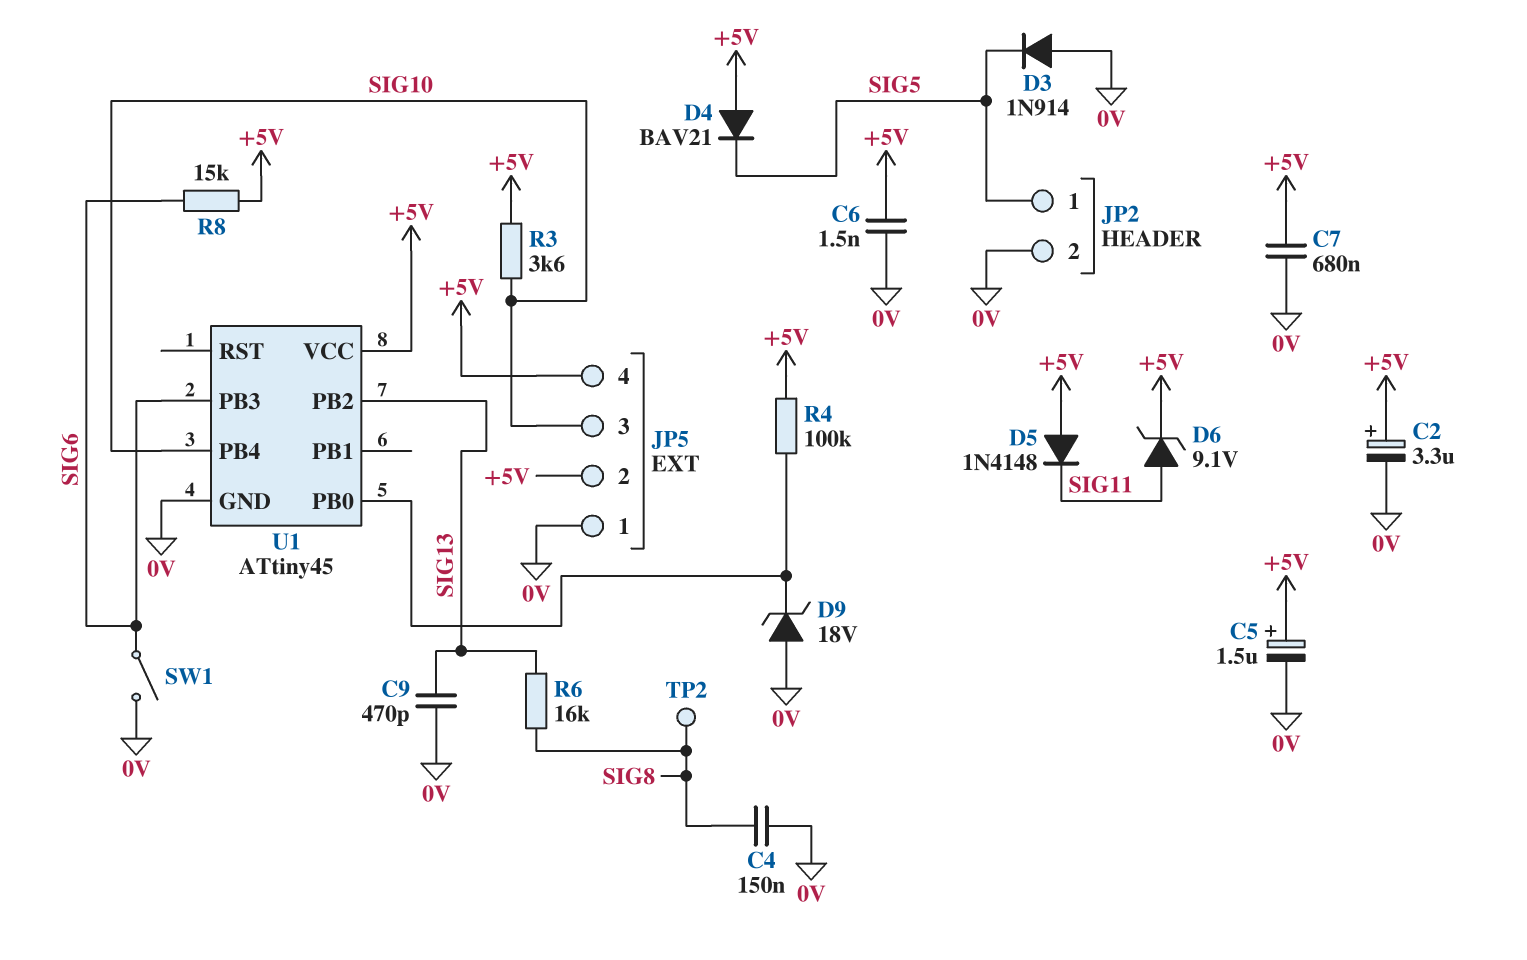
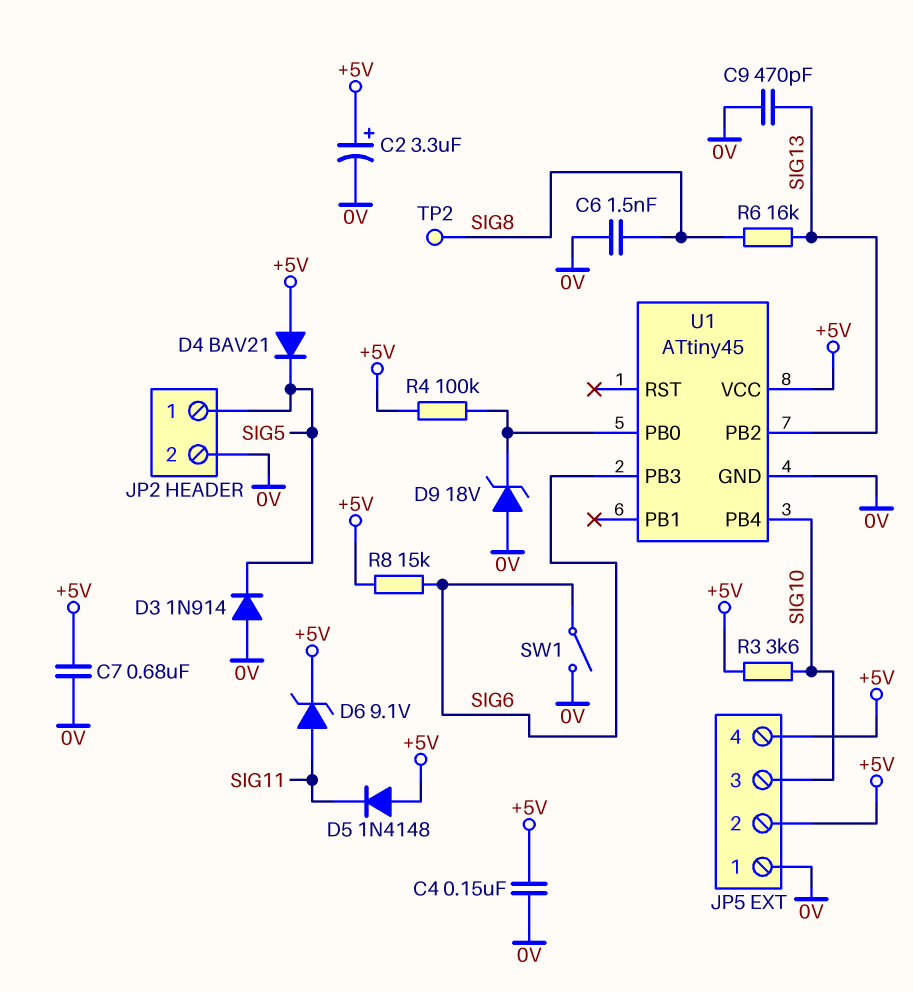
C4: 150nF (0V, SIG8) -> 150nF (+5V, 0V)
C5: 1.5uF (plus +5V, minus 0V) -> none
C6: 1.5nF (+5V, 0V) -> 1.5nF (0V, SIG8)

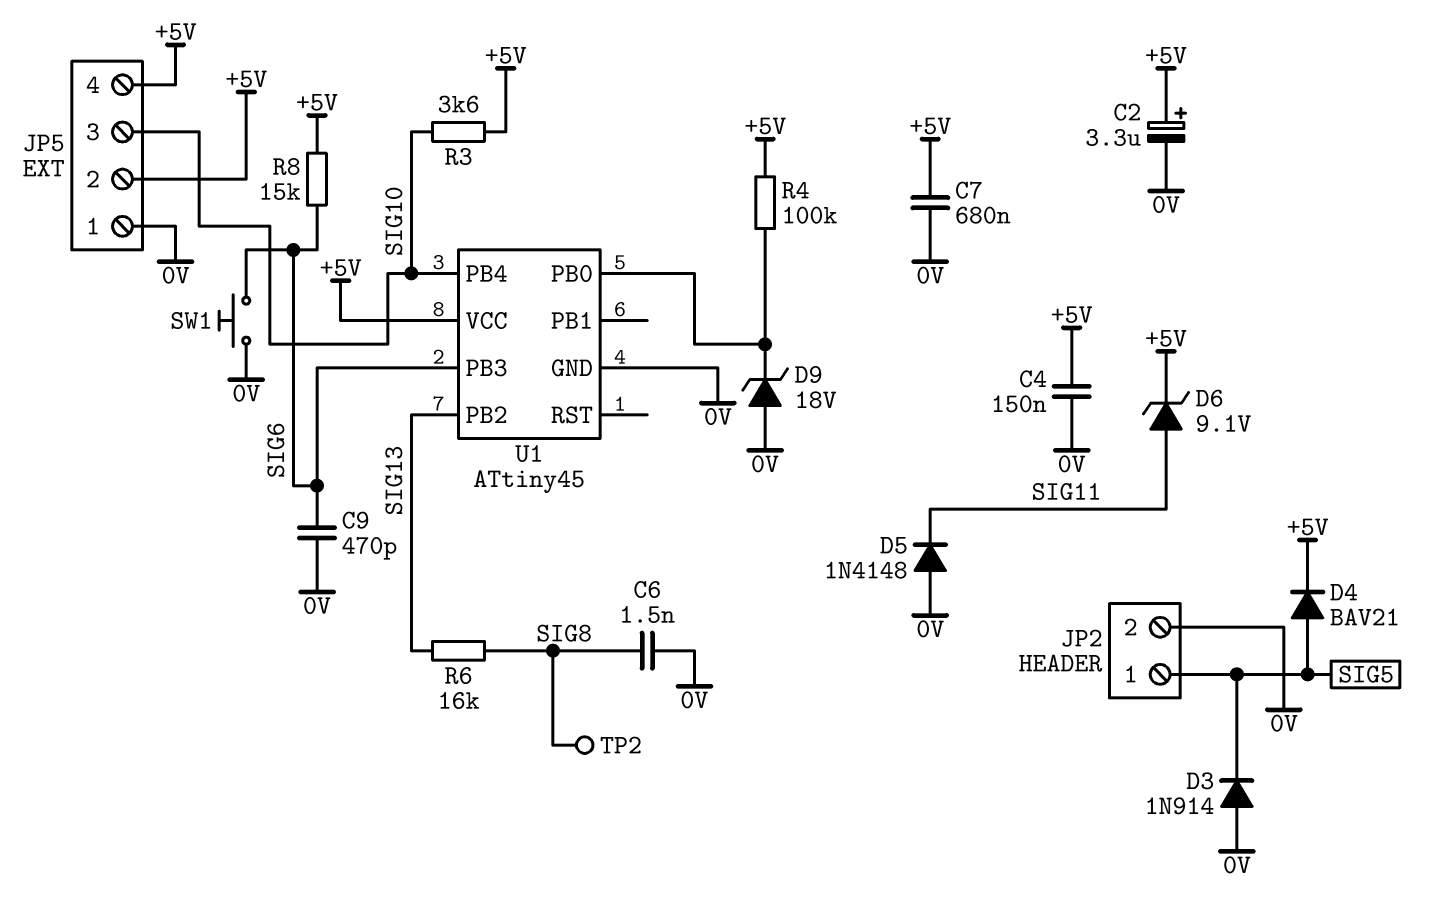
C9: 470pF (0V, SIG13) -> 470pF (0V, SIG6)
D4: diode BAV21 (A +5V, K SIG5) -> diode BAV21 (A SIG5, K +5V)
D5: diode 1N4148 (A +5V, K SIG11) -> diode 1N4148 (A 0V, K SIG11)
SW1: switch (0V, SIG6) -> button (0V, SIG6)

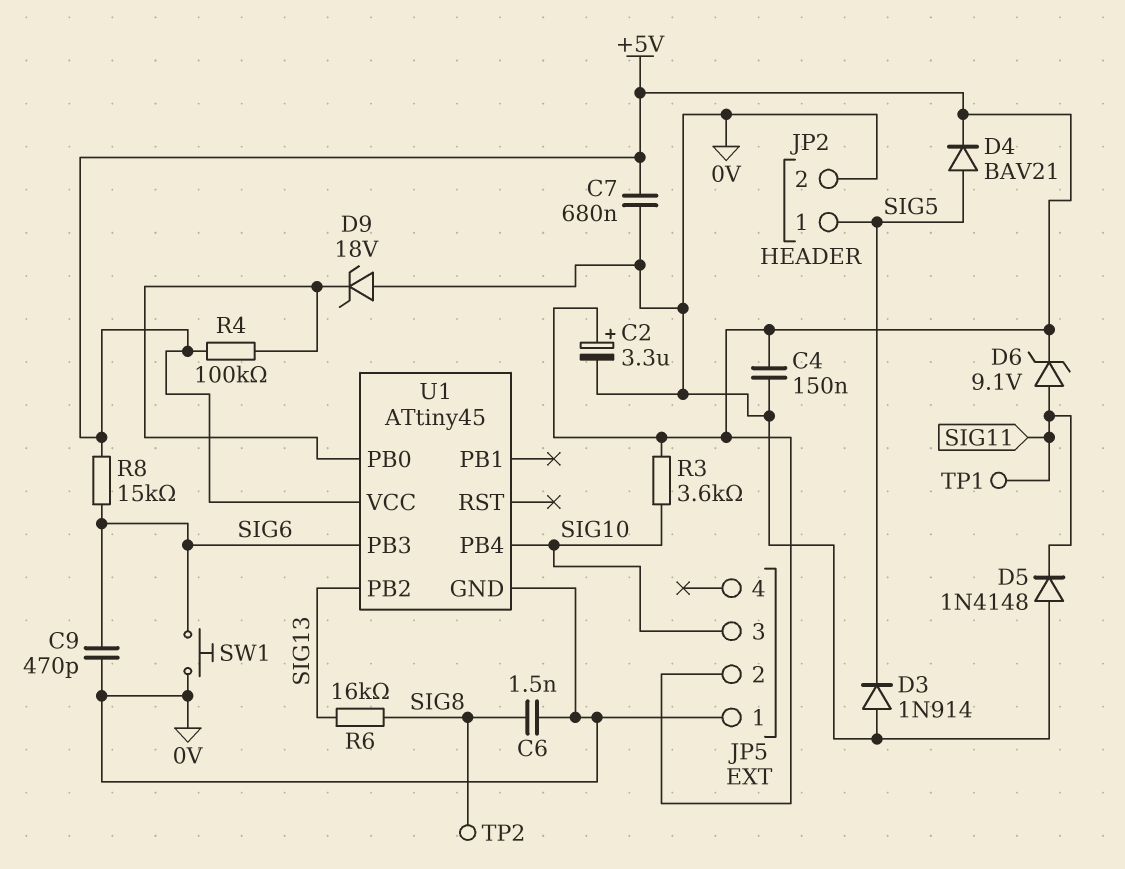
JP5 pin 4: +5V -> none
TP1: none -> test point (SIG11)

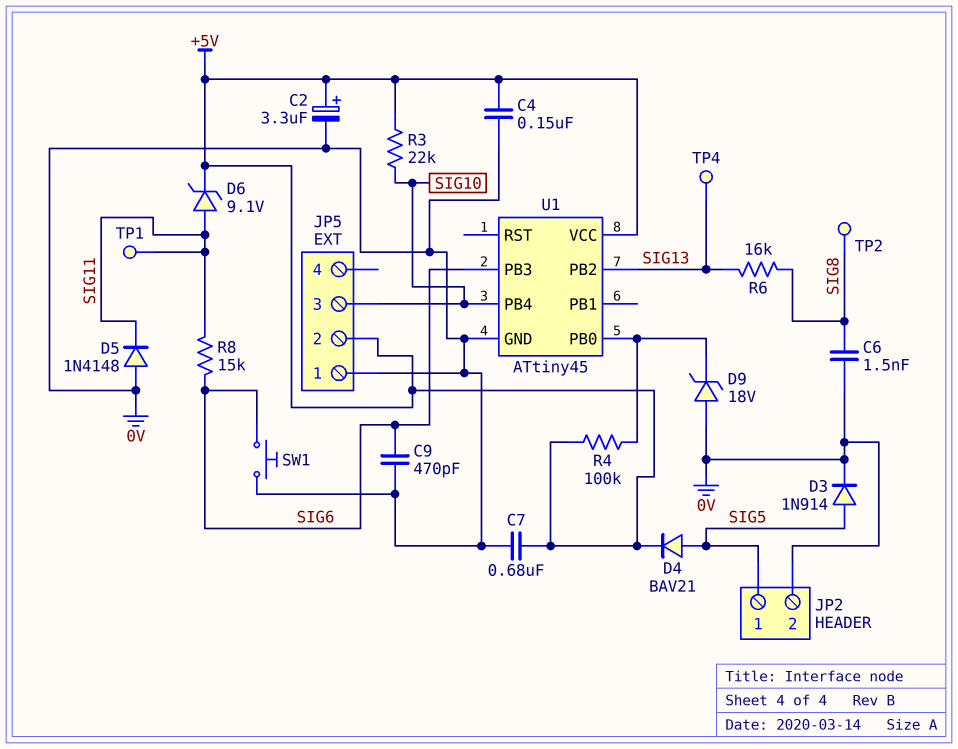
D3: diode 1N914 (A 0V, K SIG5) -> diode 1N914 (A SIG5, K 0V)
R3: 3.6k (+5V, SIG10) -> 22k (+5V, SIG10)
R8: 15k (+5V, SIG6) -> 15k (SIG6, SIG11)
TP4: none -> test point (SIG13)

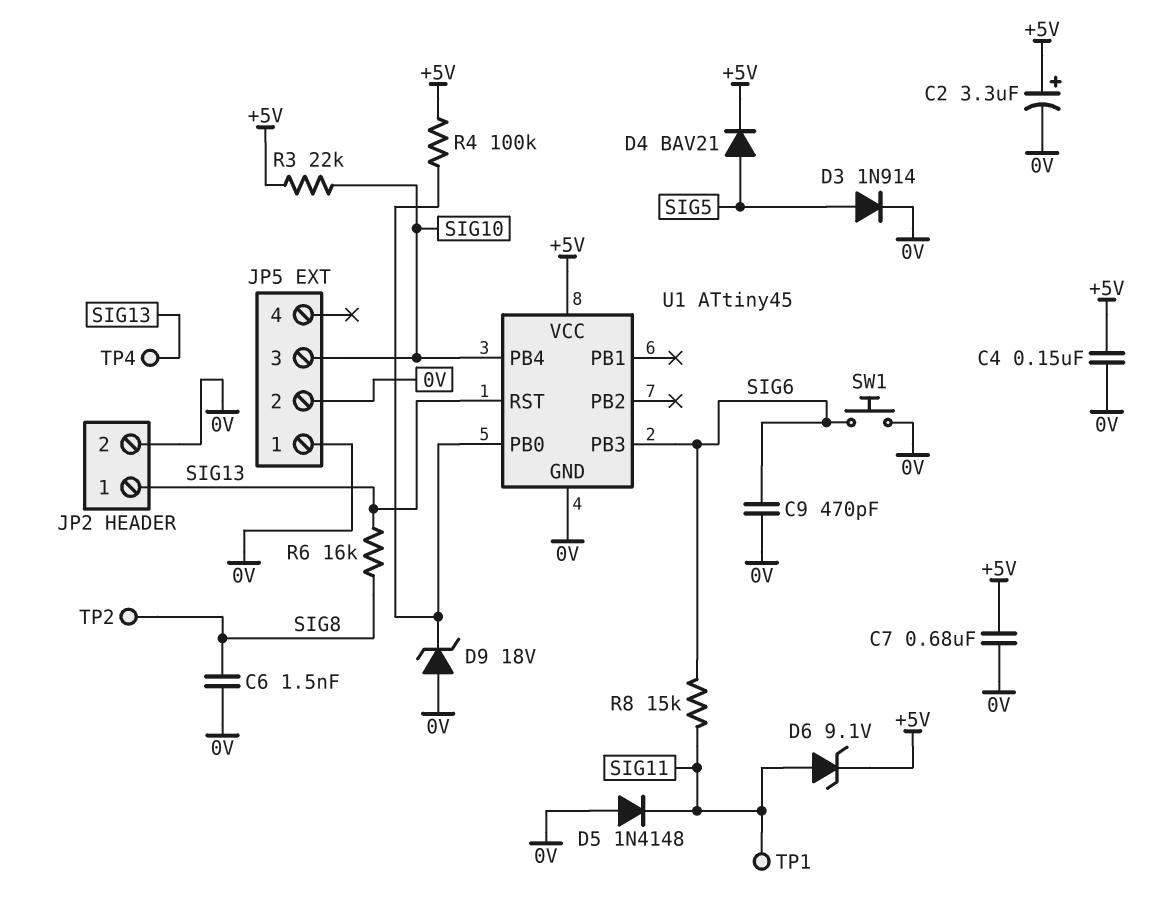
JP2 pin 1: SIG5 -> SIG13
JP5 pin 2: +5V -> 0V
U1 pin PB2: SIG13 -> none
U1 pin RST: none -> SIG13

